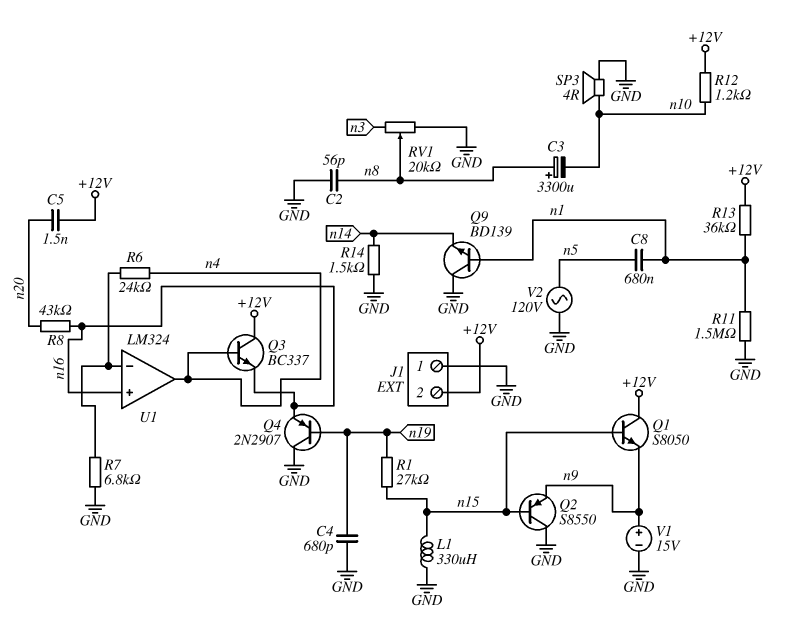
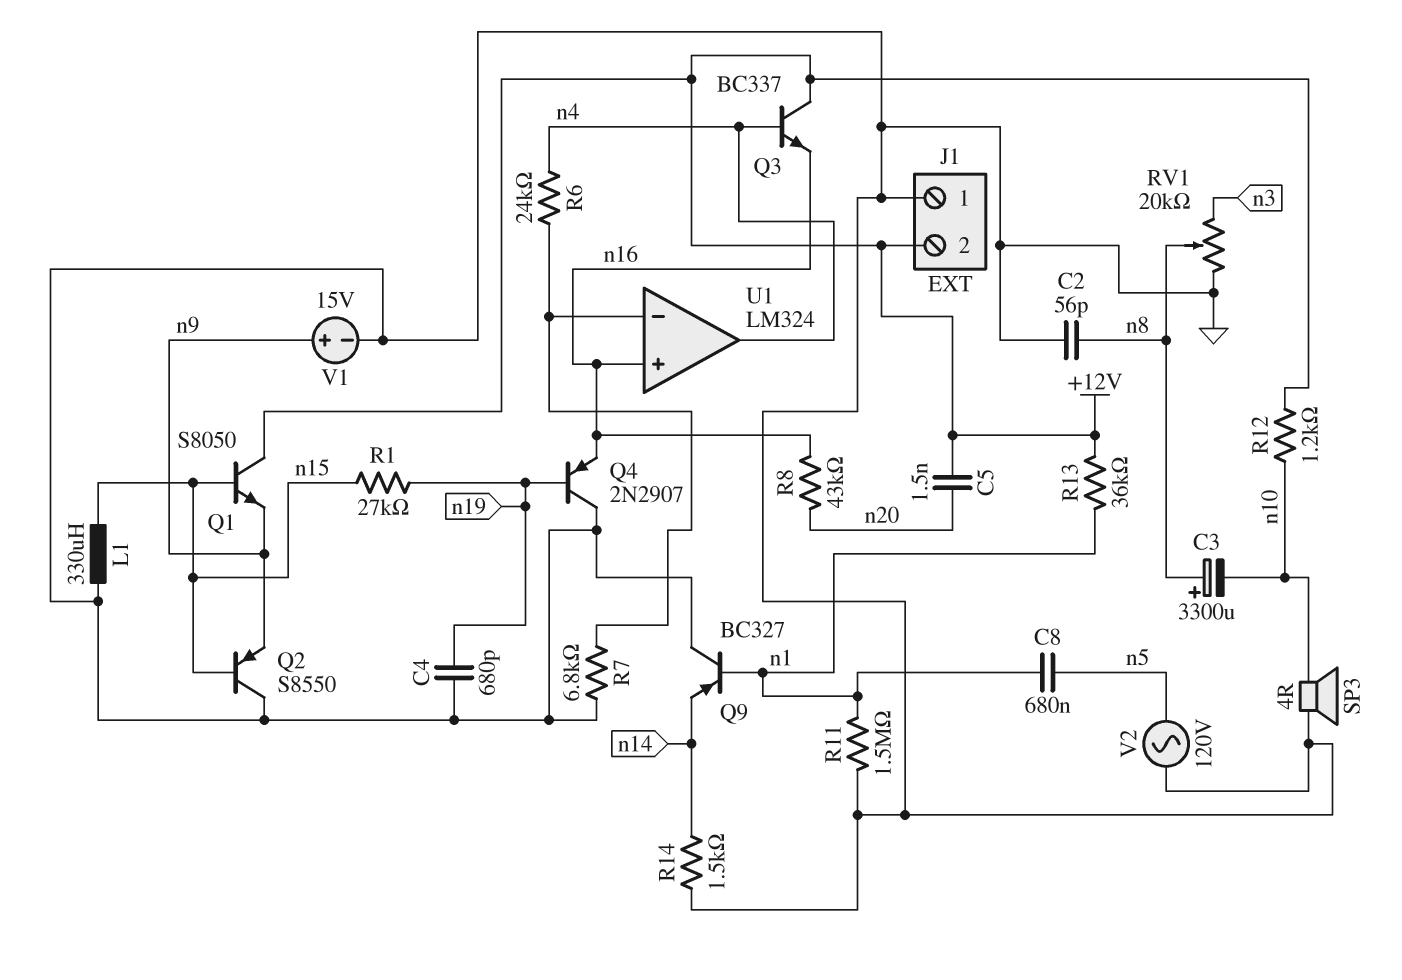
Q9: NPN BD139 (B n1, C GND, E n14) -> PNP BC327 (B n1, C GND, E n14)

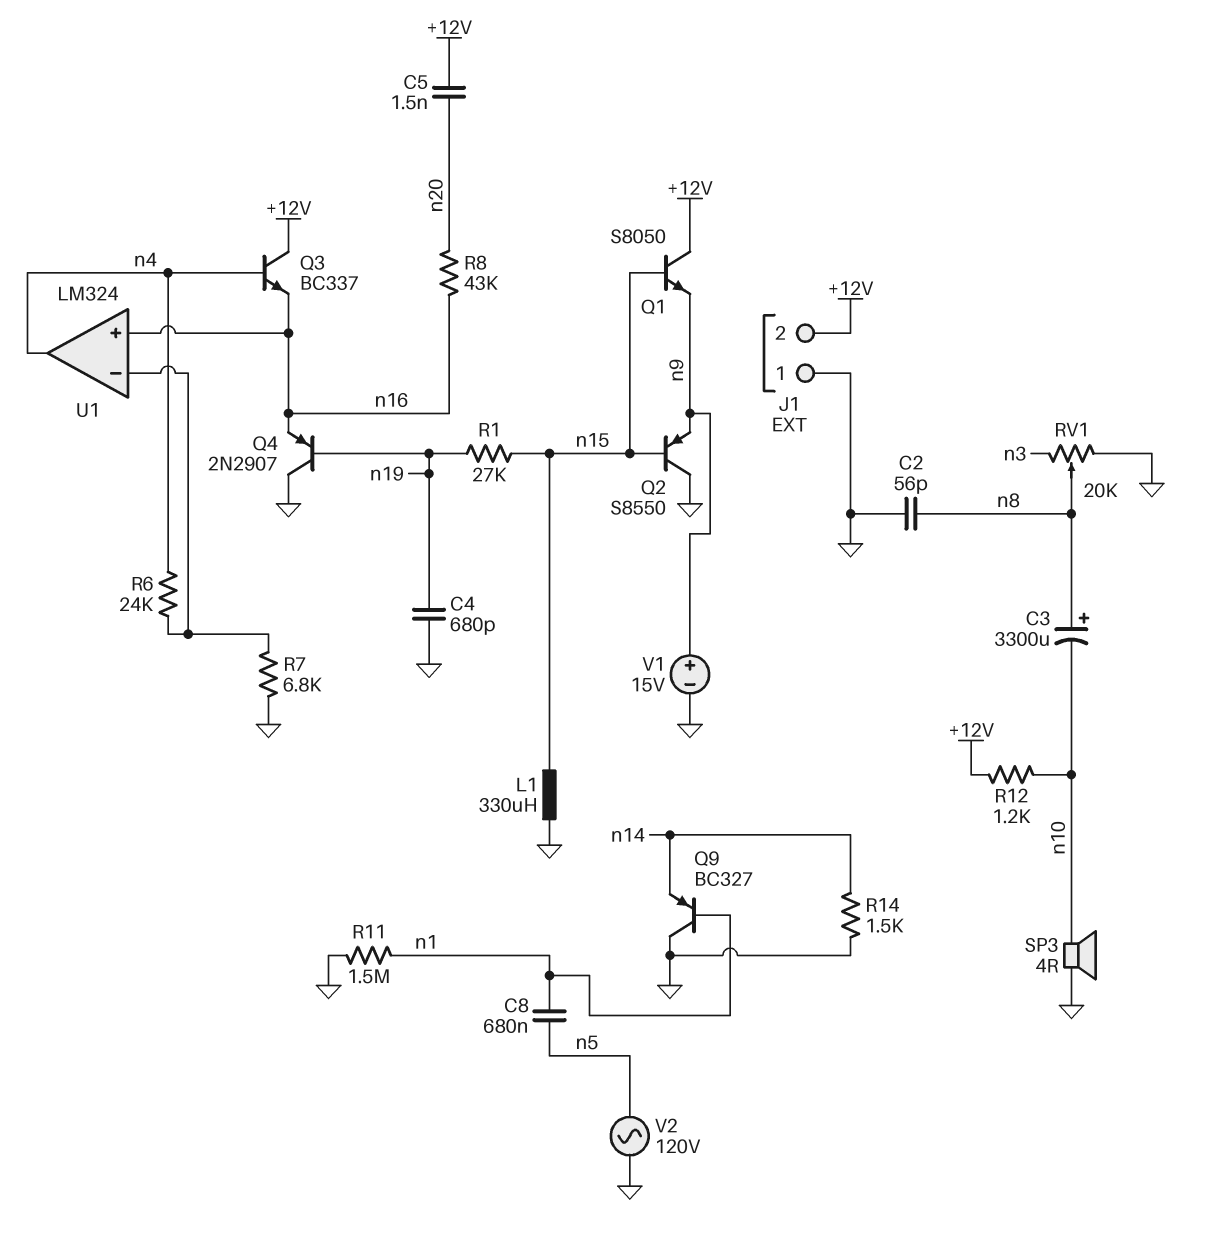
R13: 36k (+12V, n1) -> none

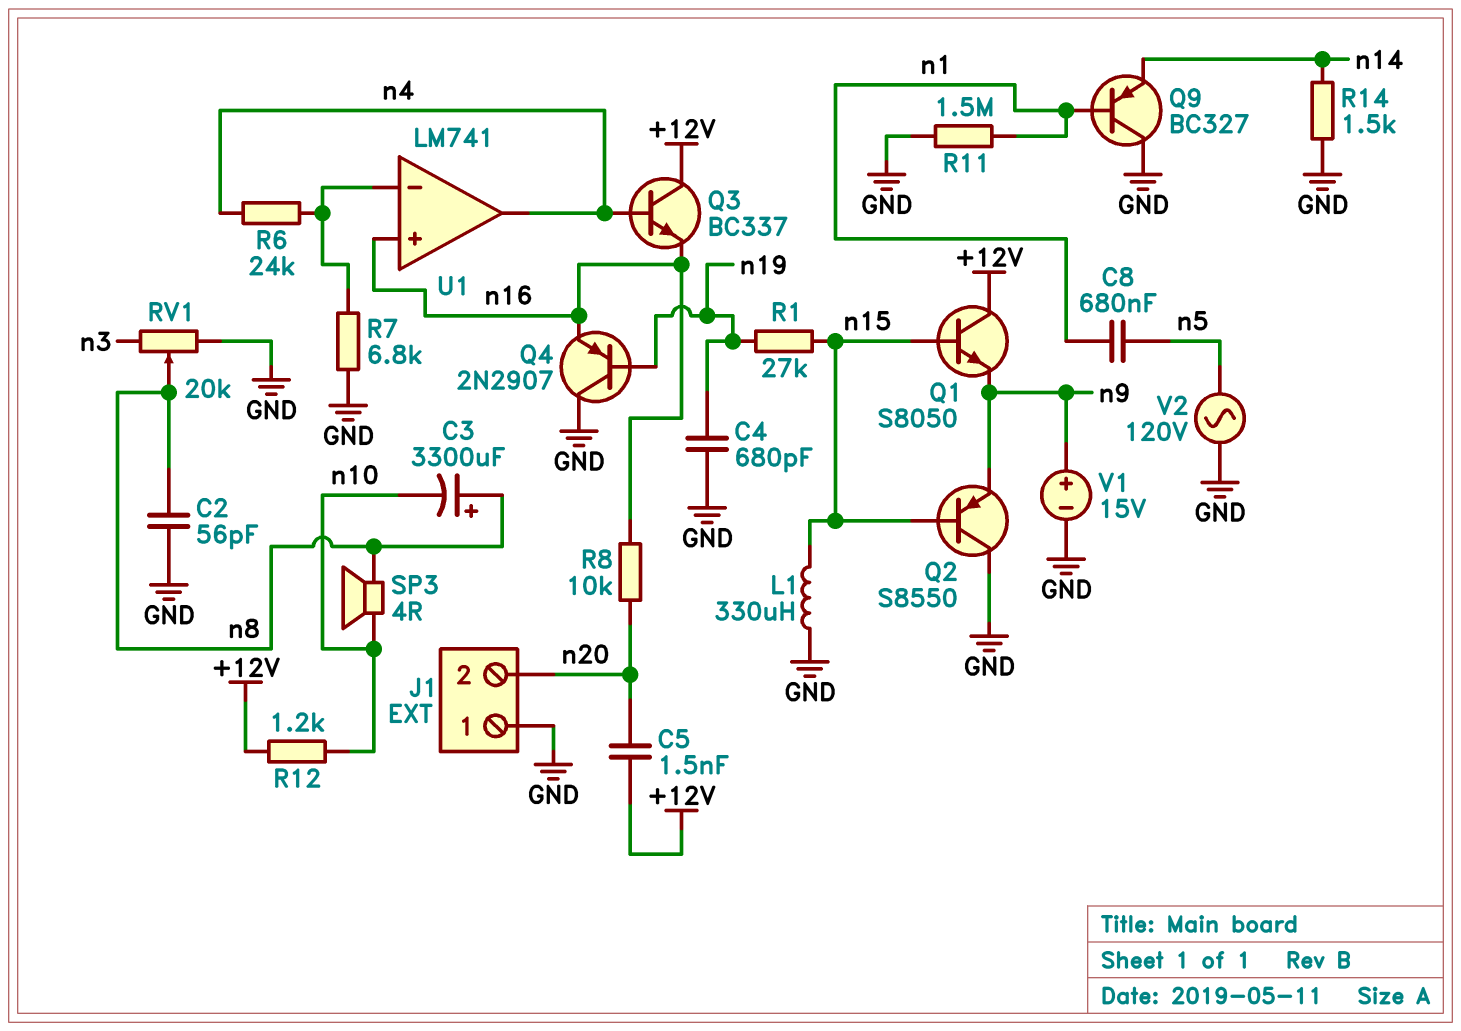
J1 pin 2: +12V -> n20
R8: 43k (n16, n20) -> 10k (n16, n20)
SP3: speaker 4R (GND, n10) -> speaker 4R (n8, n10)
U1: LM324 -> LM741

